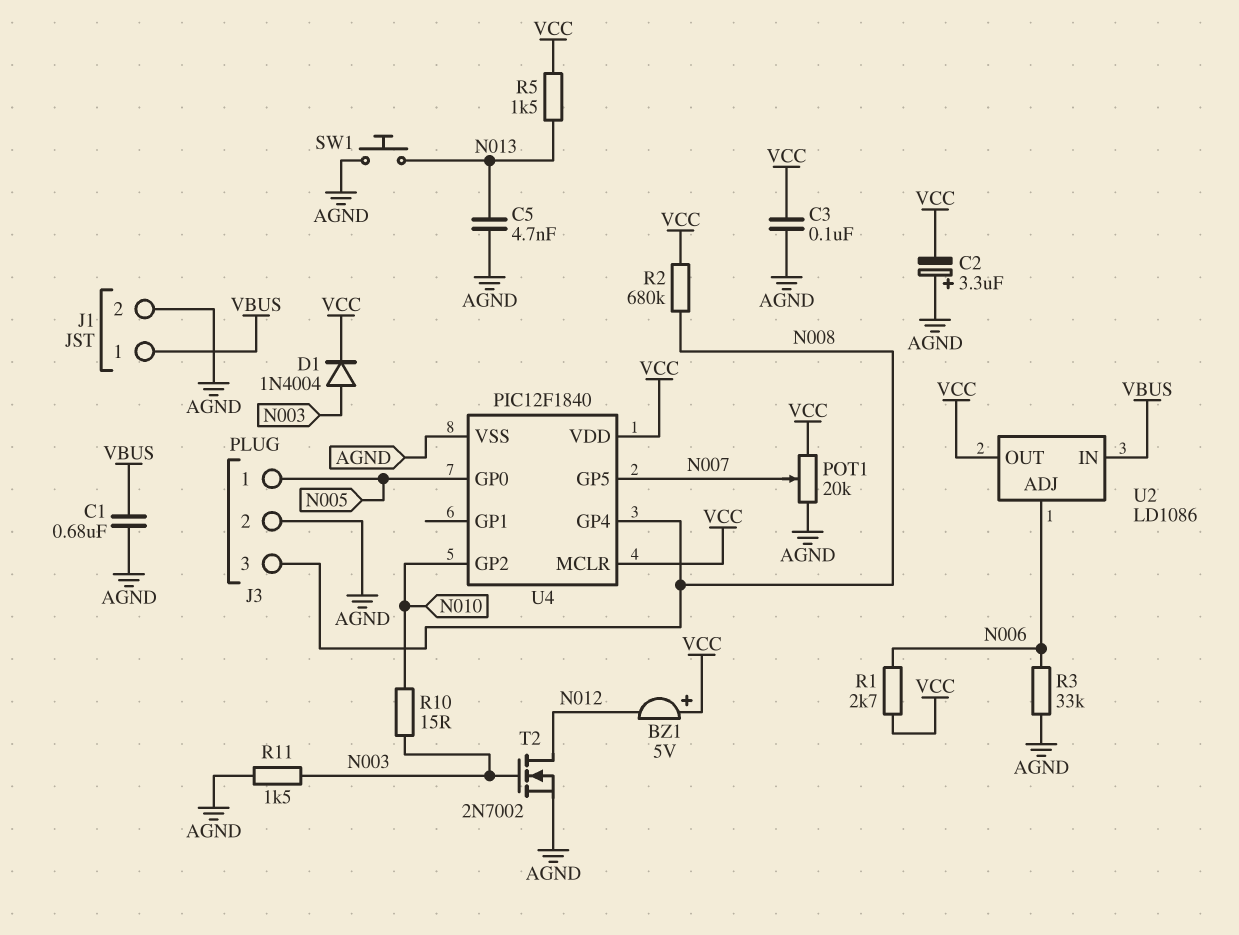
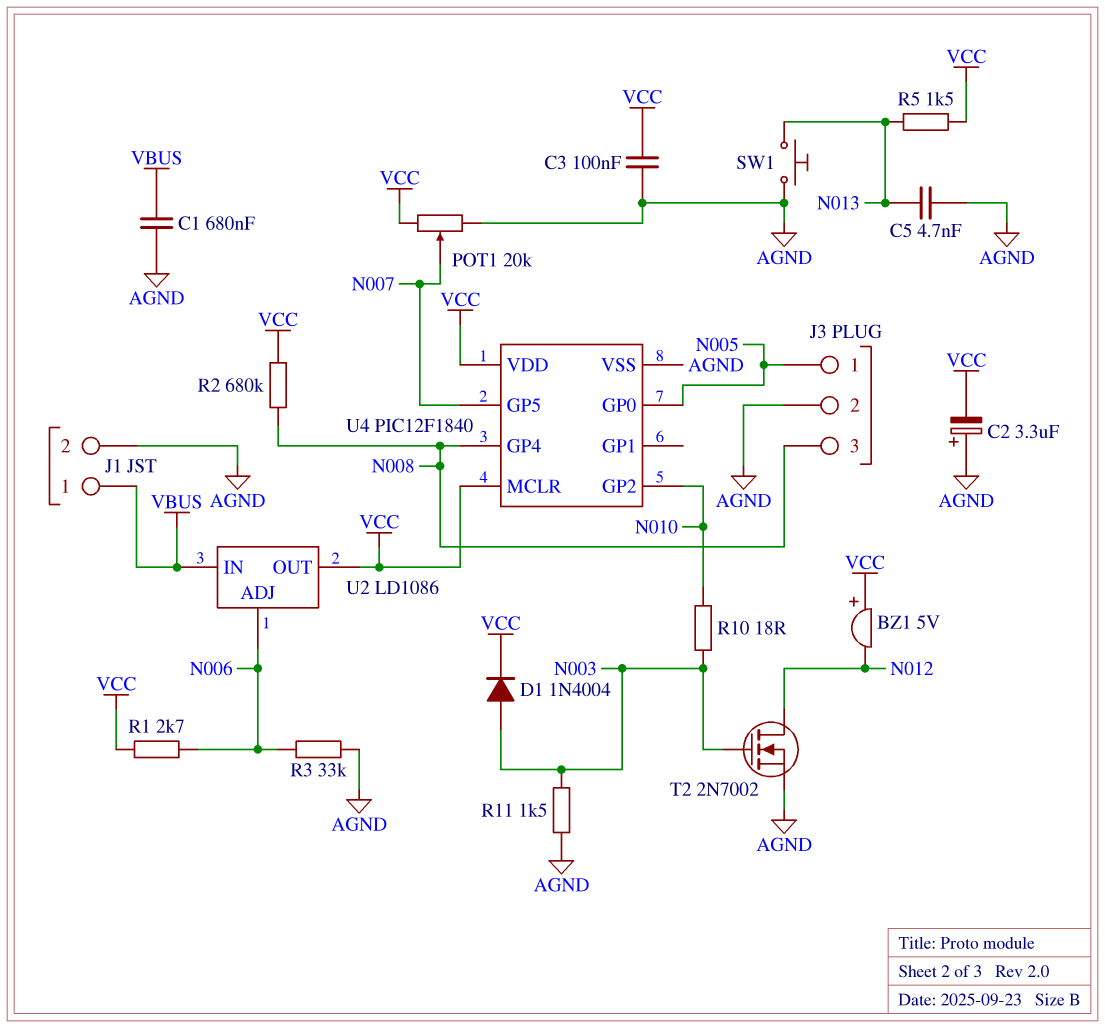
R10: 15 (N003, N010) -> 18 (N003, N010)

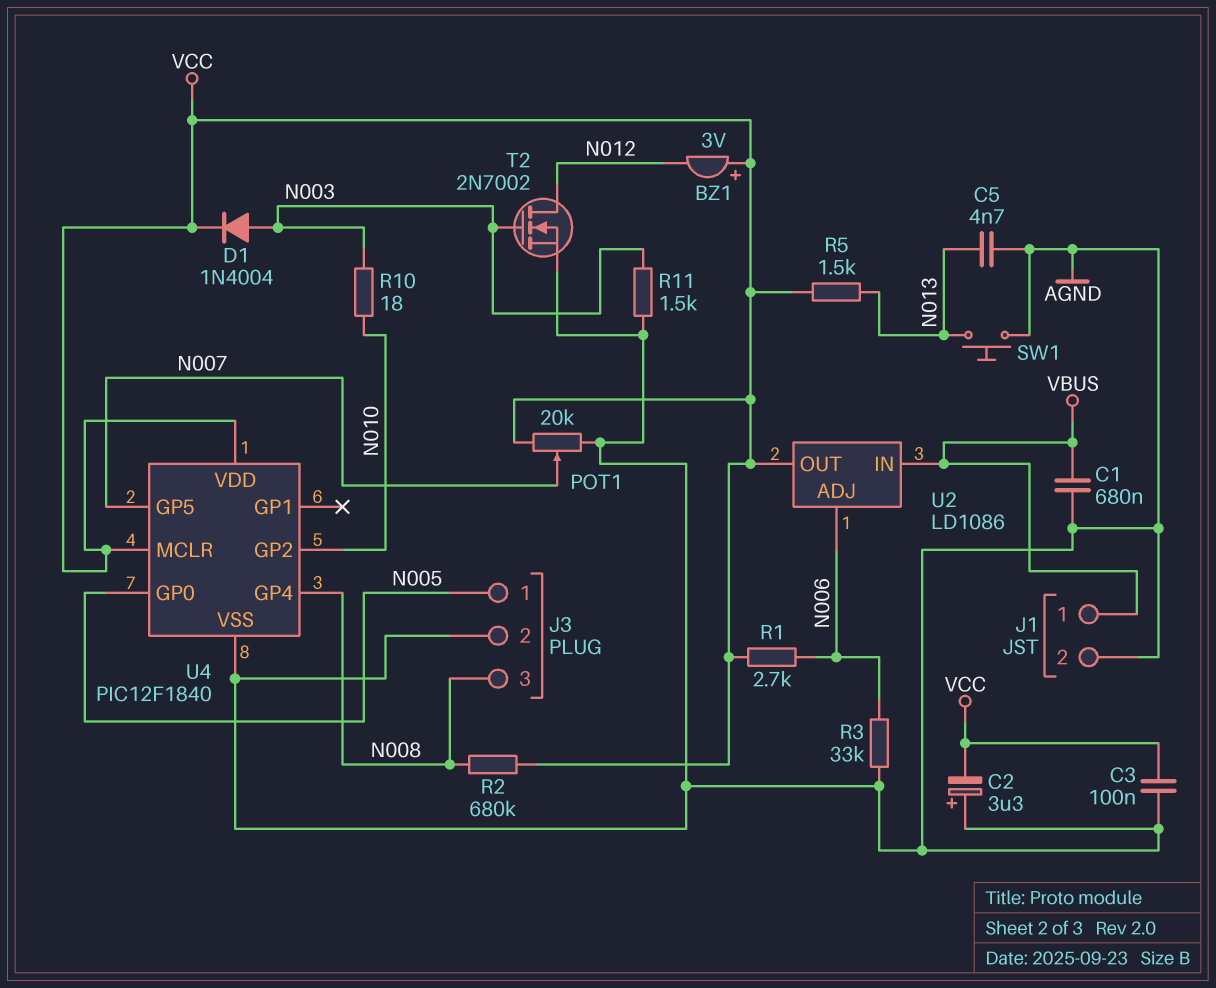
BZ1: buzzer 5V (plus VCC, minus N012) -> buzzer 3V (plus VCC, minus N012)

